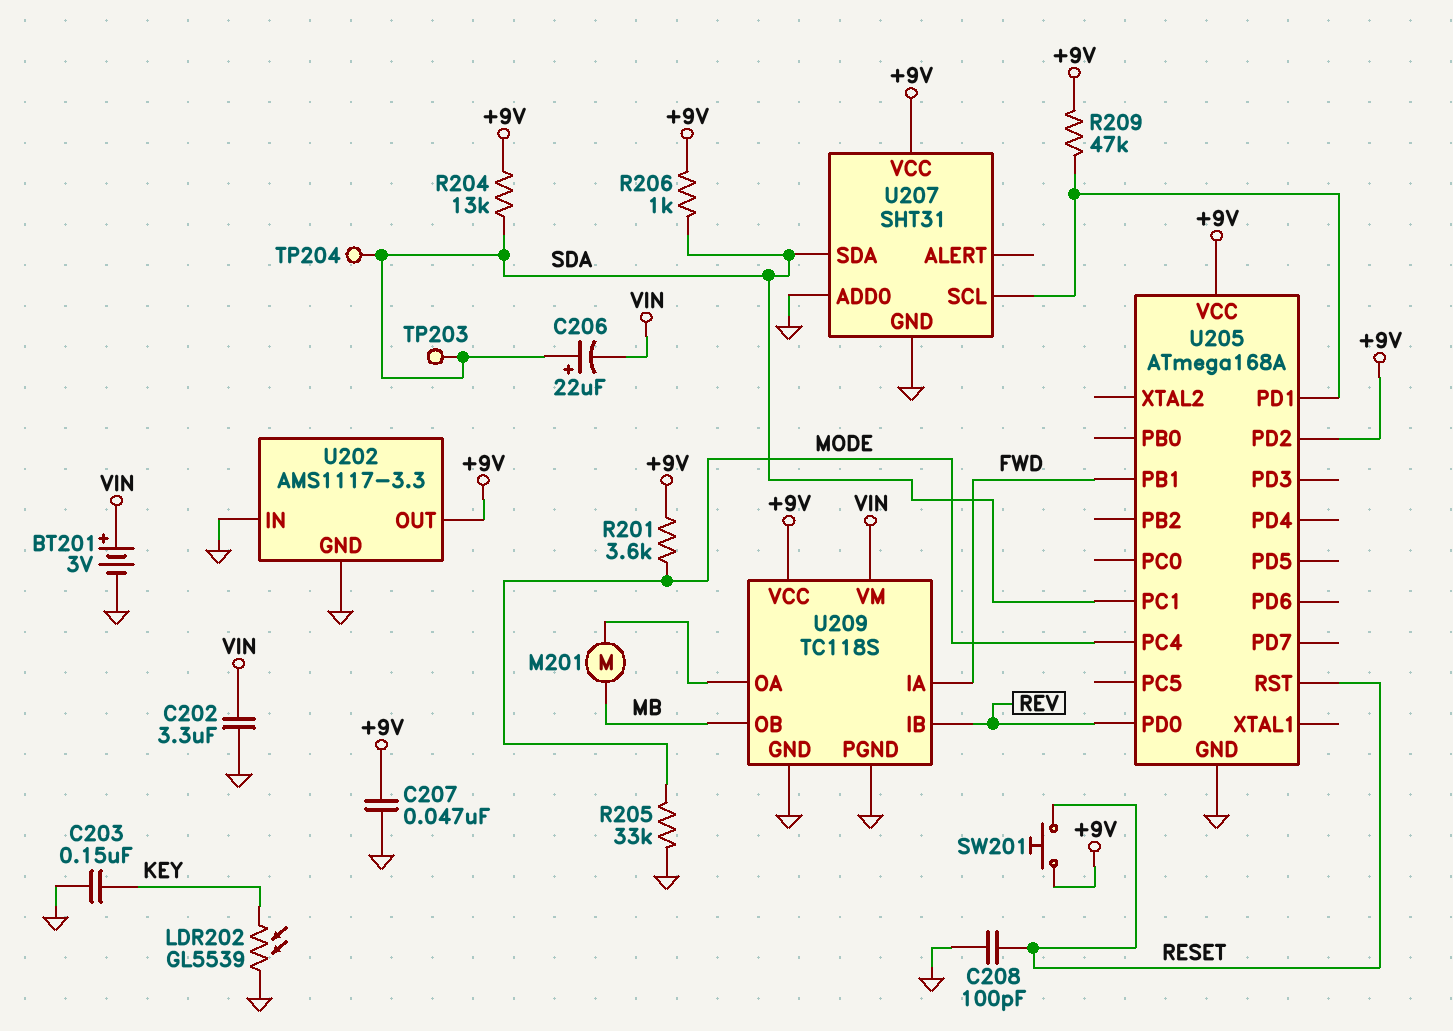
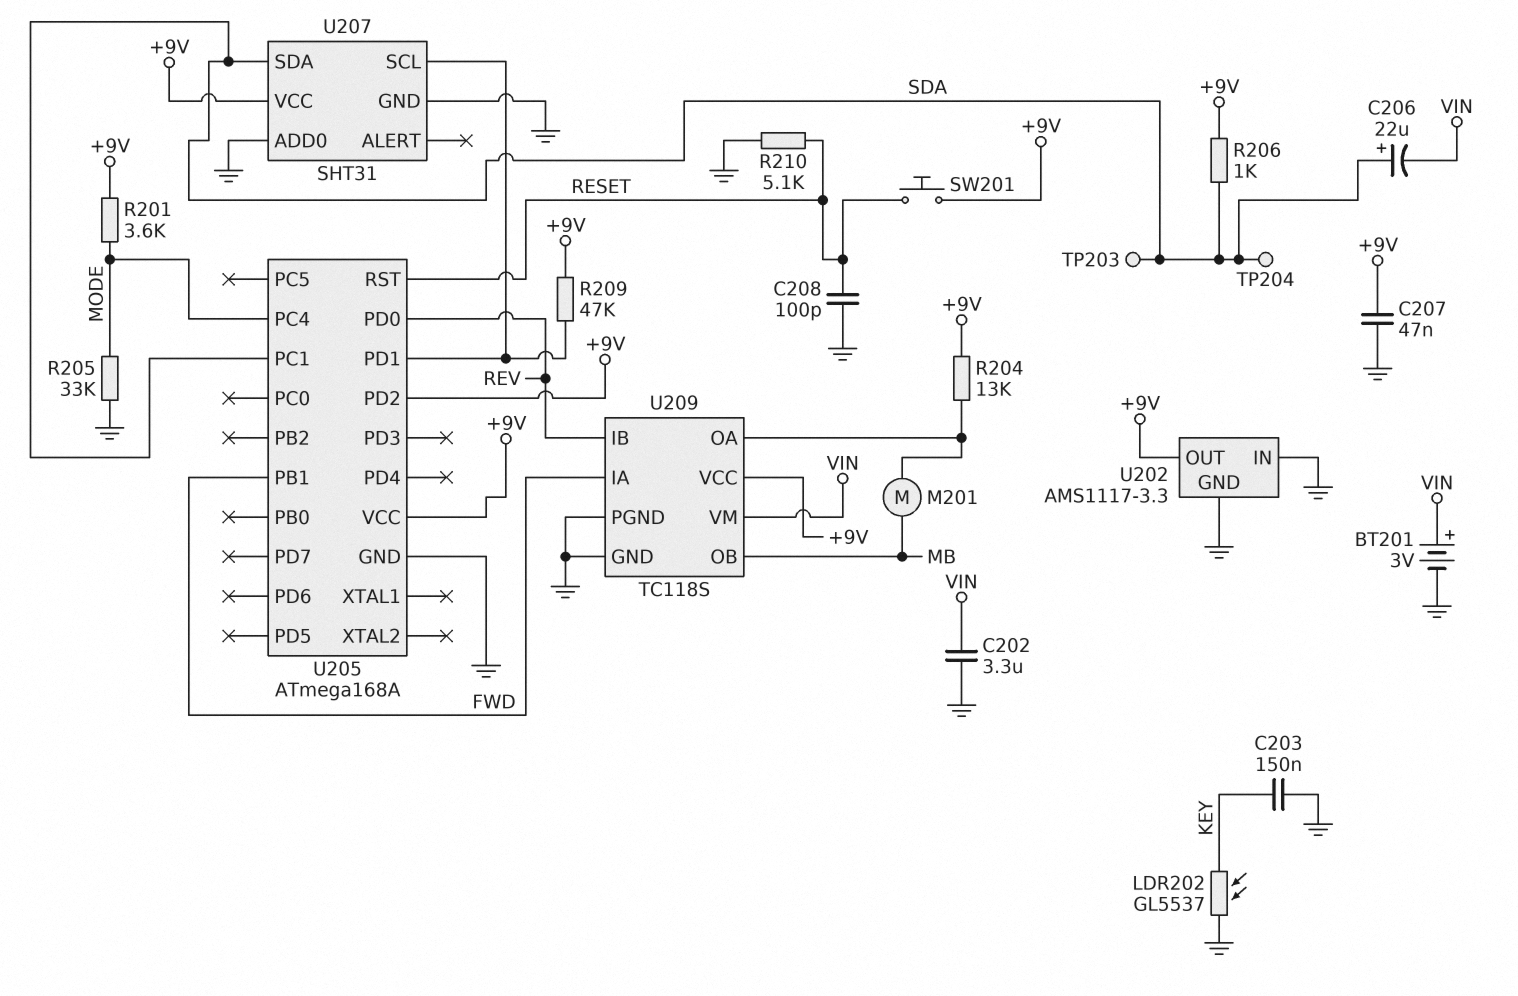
LDR202: GL5539 (GND, KEY) -> GL5537 (GND, KEY)
R204: 13k (+9V, SDA) -> 13k (+9V, U209/OA)
R210: none -> 5.1k (GND, RESET)

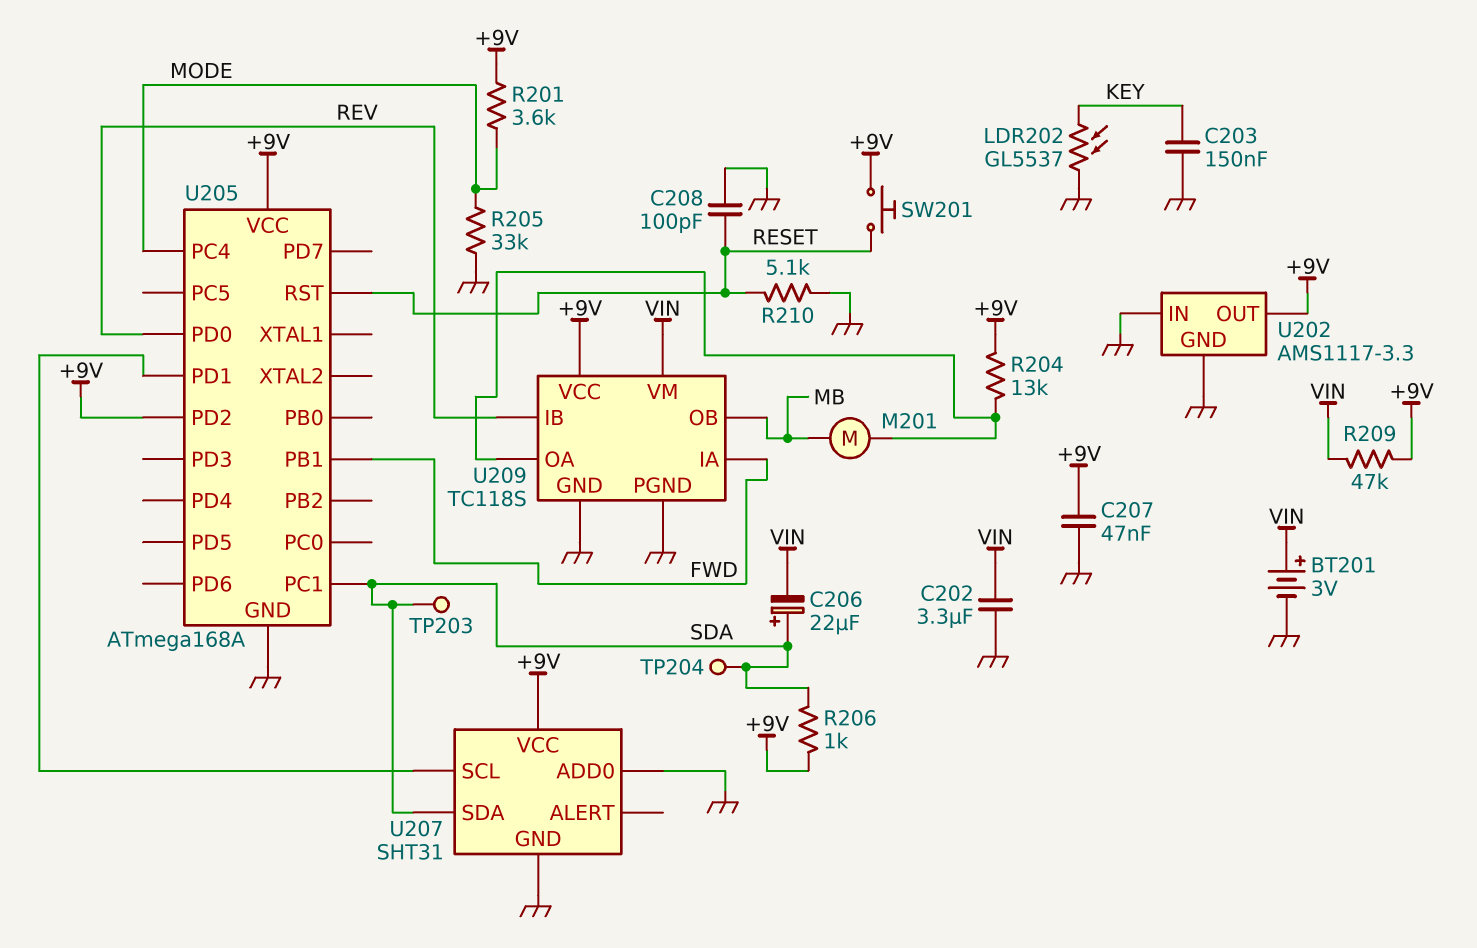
R209: 47k (+9V, U205/PD1) -> 47k (+9V, VIN)

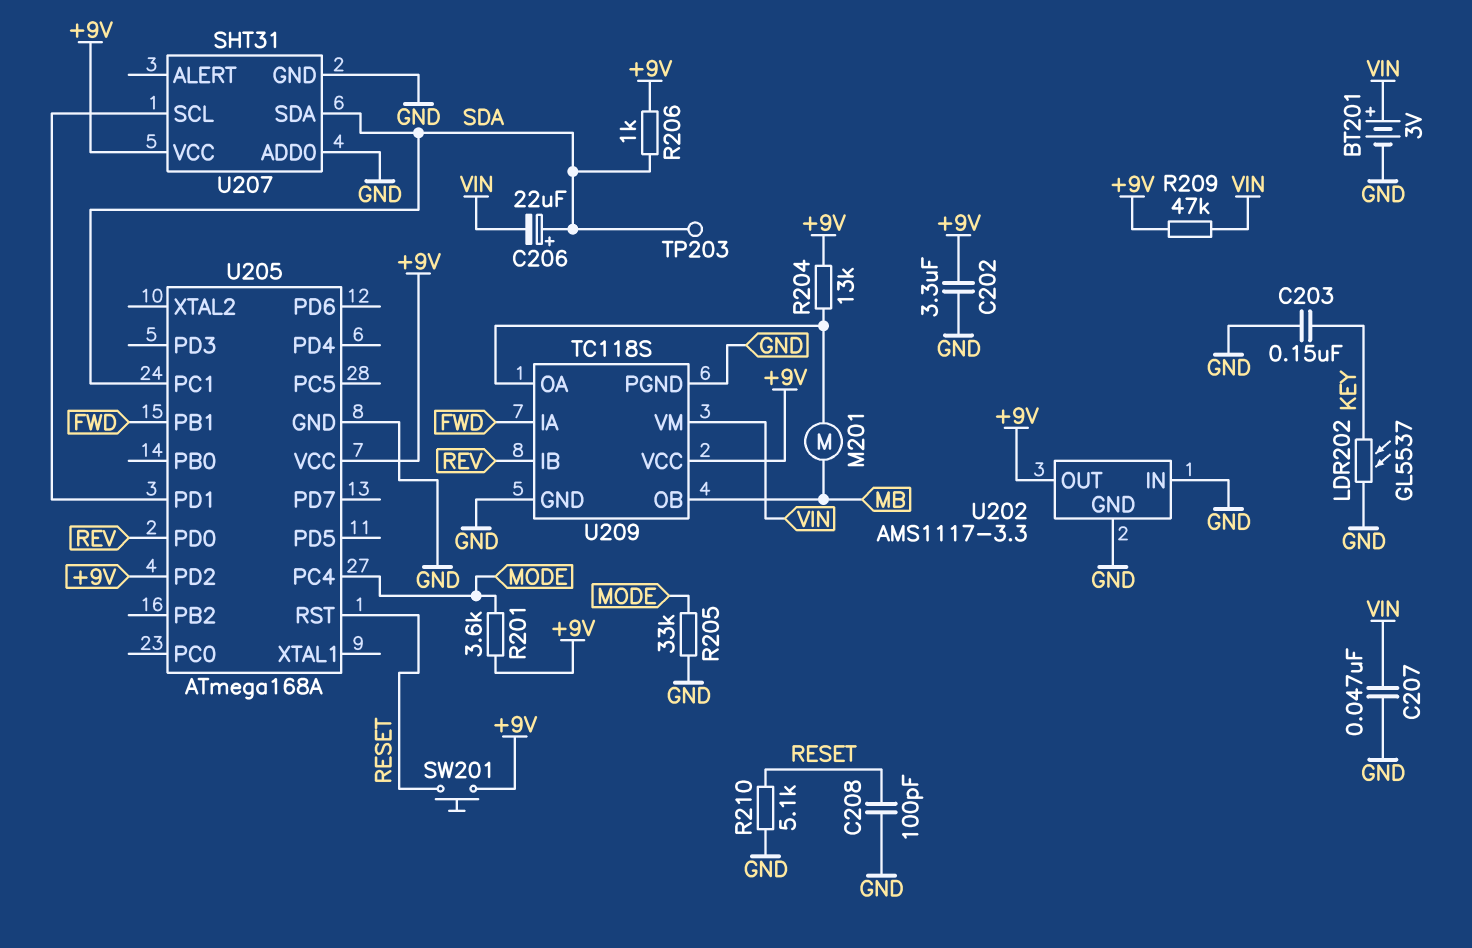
C202: 3.3uF (GND, VIN) -> 3.3uF (+9V, GND)
C207: 47nF (+9V, GND) -> 47nF (GND, VIN)
TP204: test point (SDA) -> none

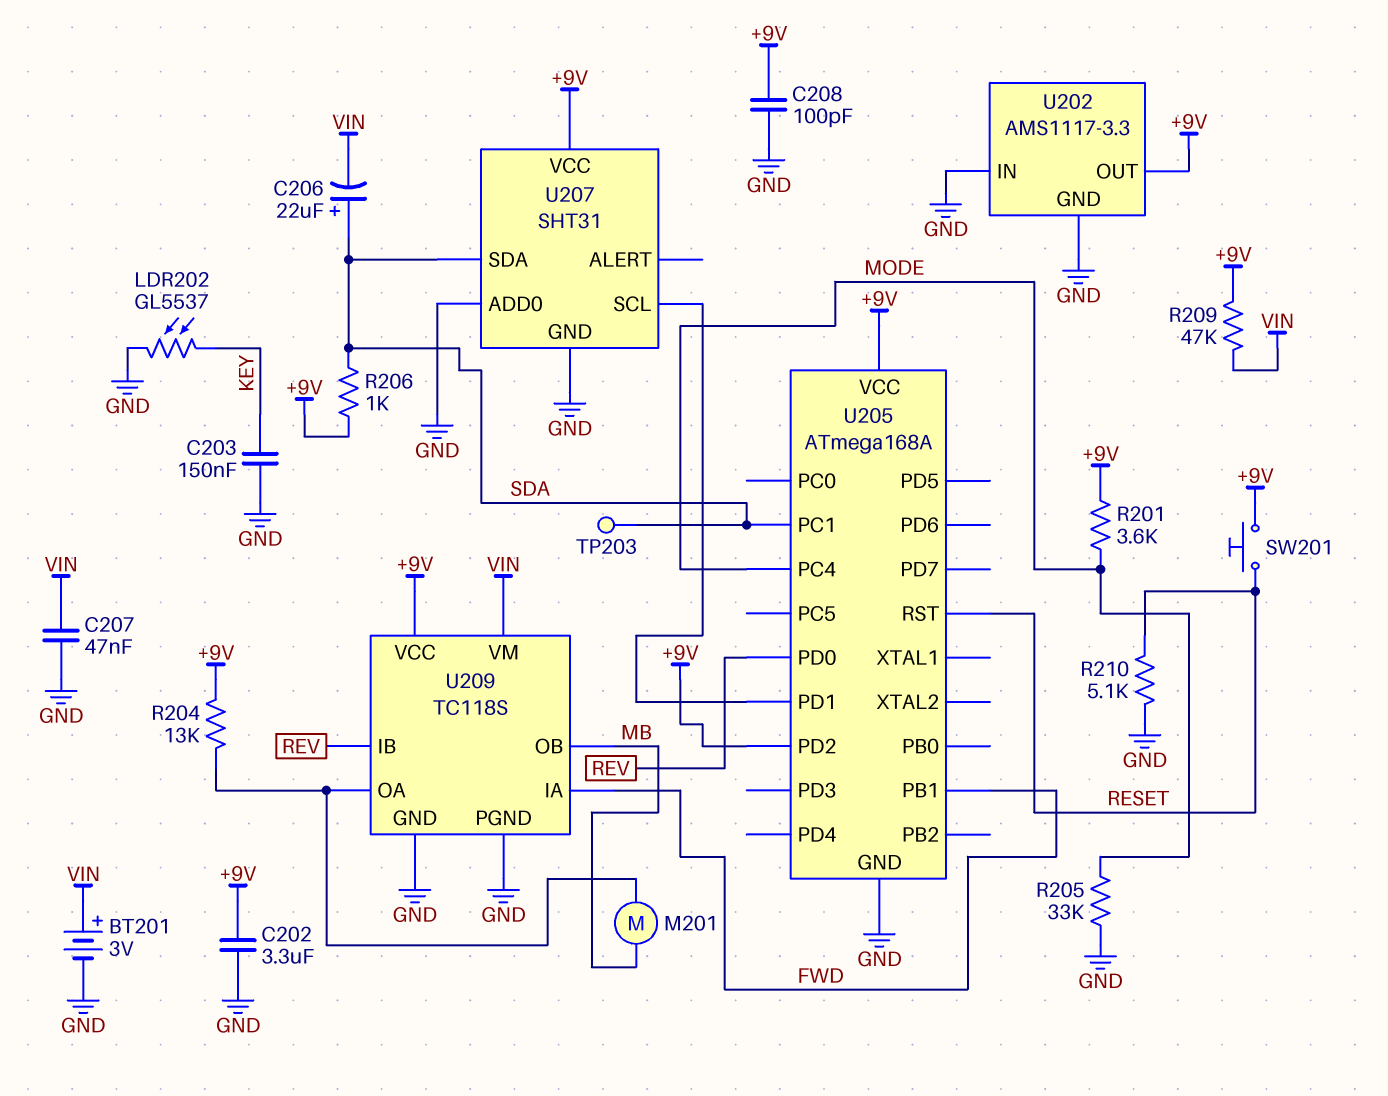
C208: 100pF (GND, RESET) -> 100pF (+9V, GND)

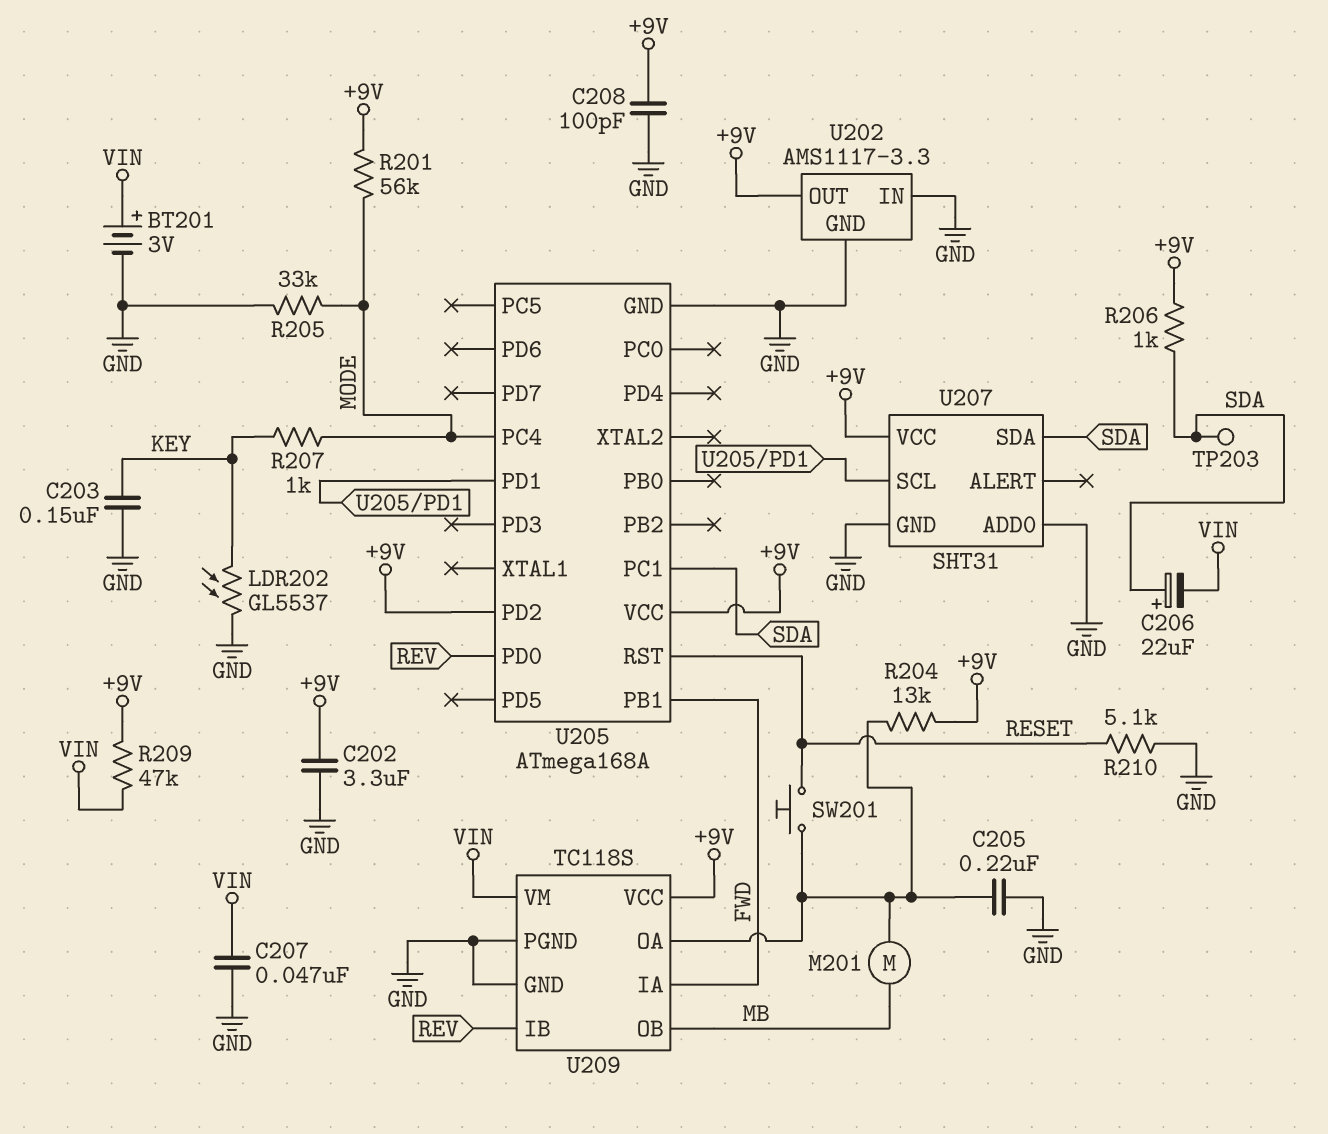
C205: none -> 220nF (GND, U209/OA)
R201: 3.6k (+9V, MODE) -> 56k (+9V, MODE)
R207: none -> 1k (KEY, MODE)
SW201: button (+9V, RESET) -> button (RESET, U209/OA)

